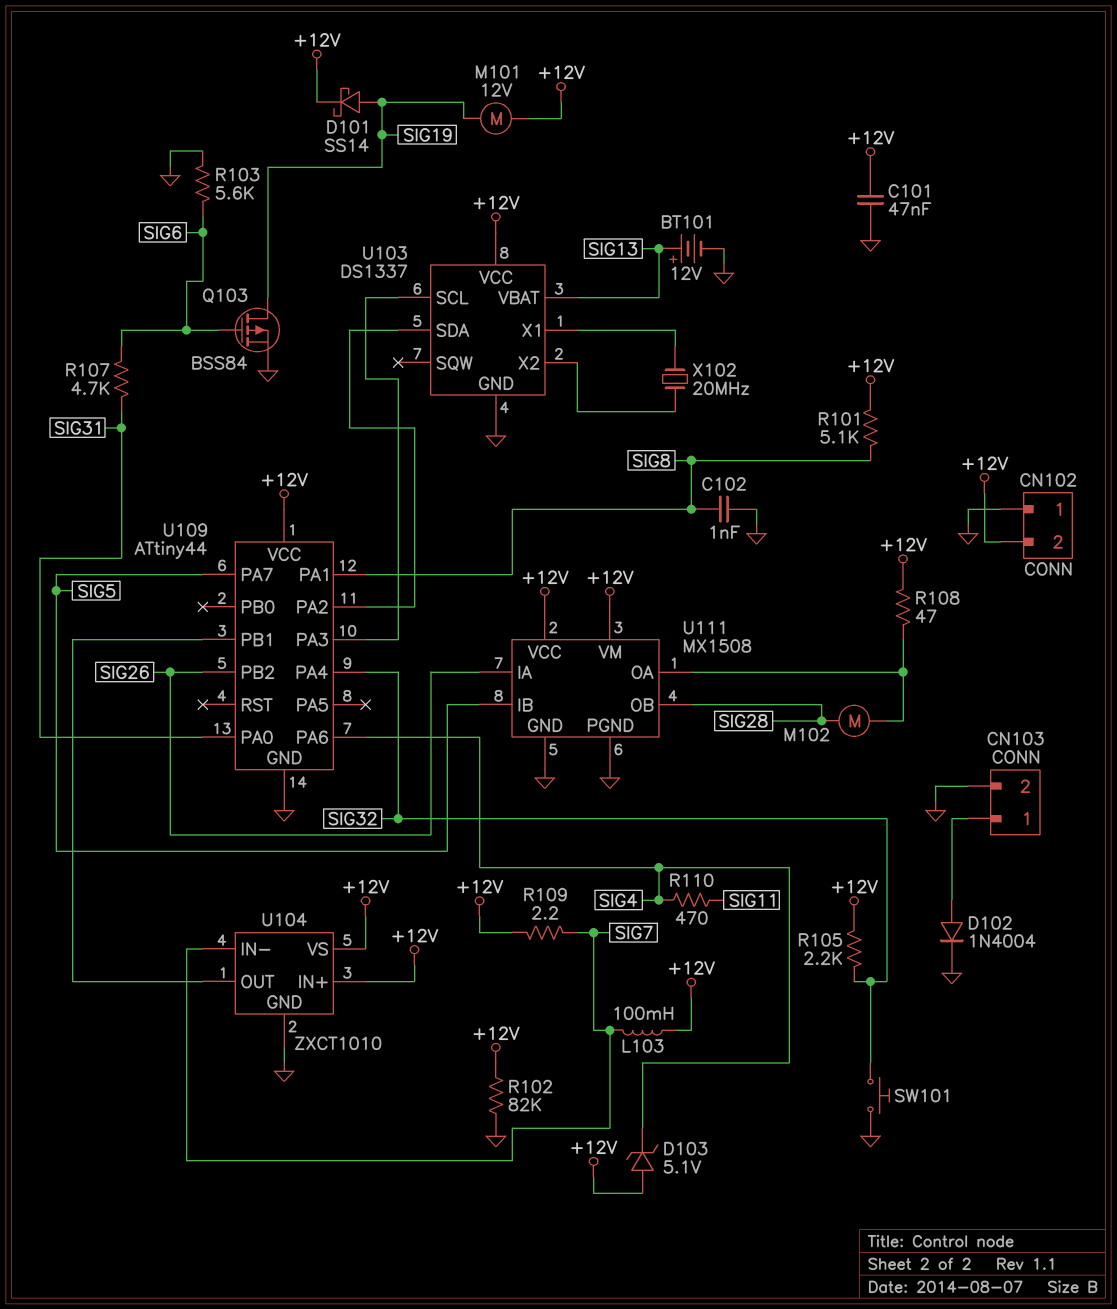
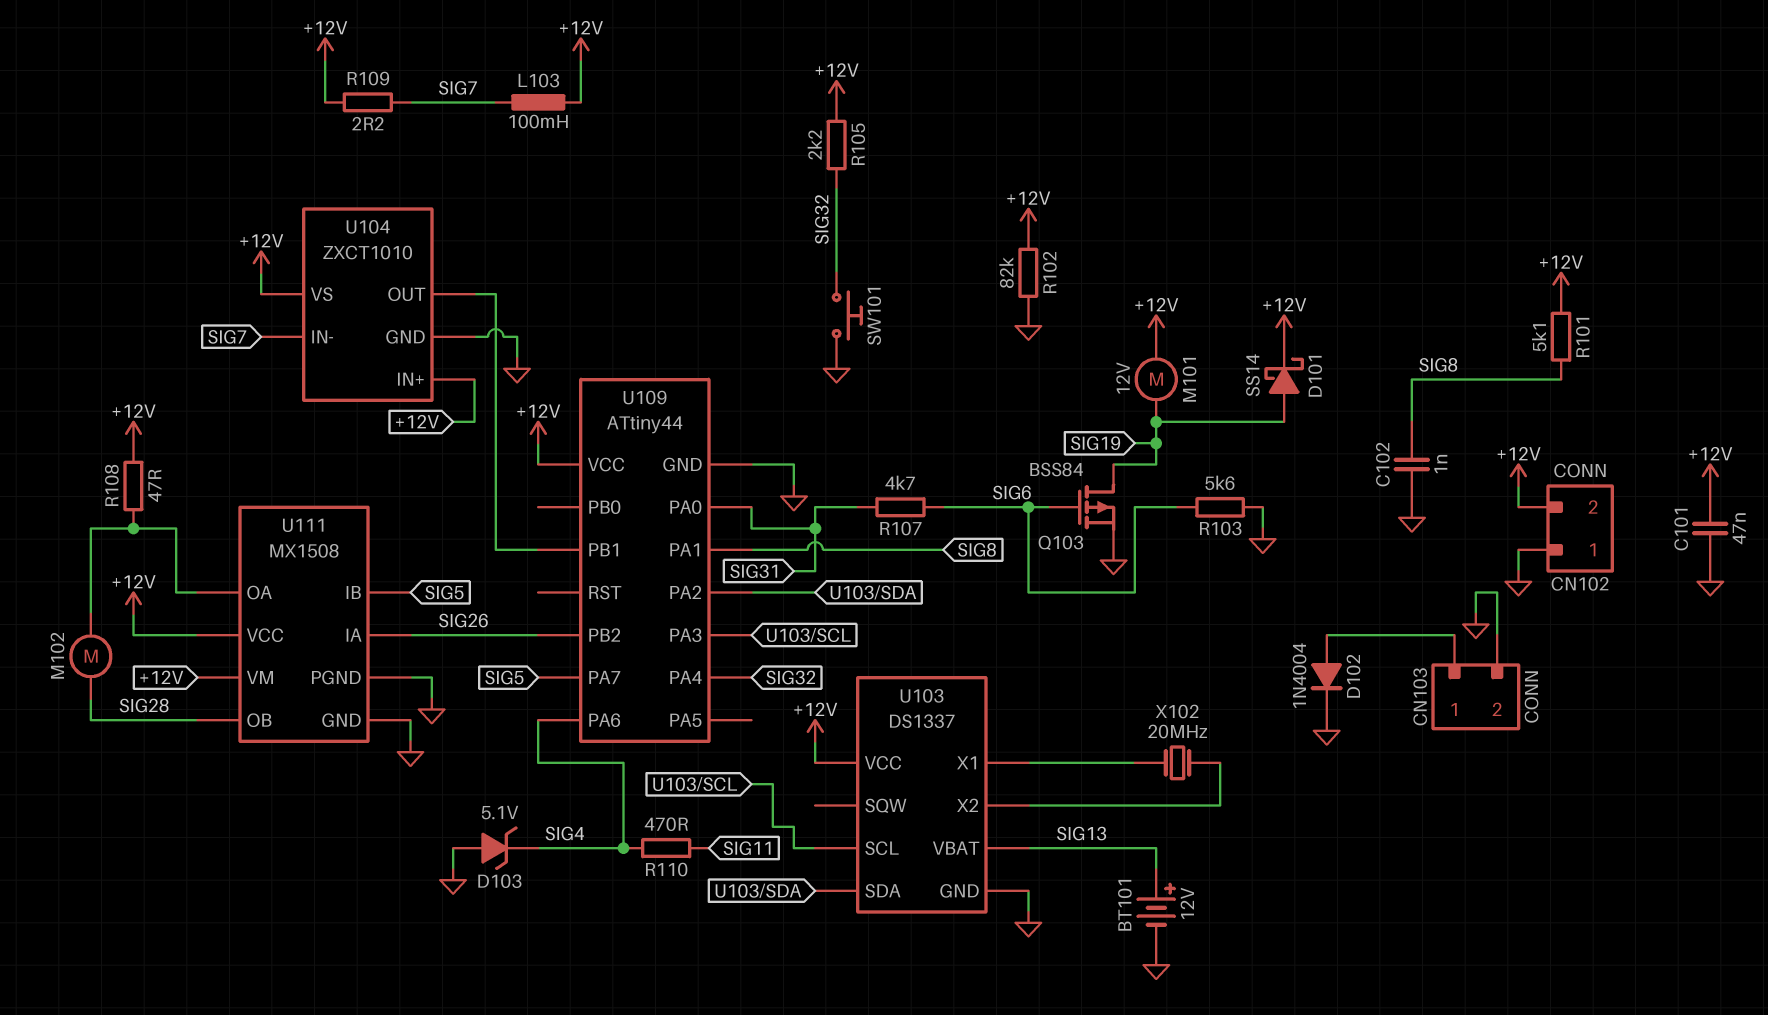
D103: zener 5.1V (A +12V, K SIG4) -> zener 5.1V (A GND, K SIG4)

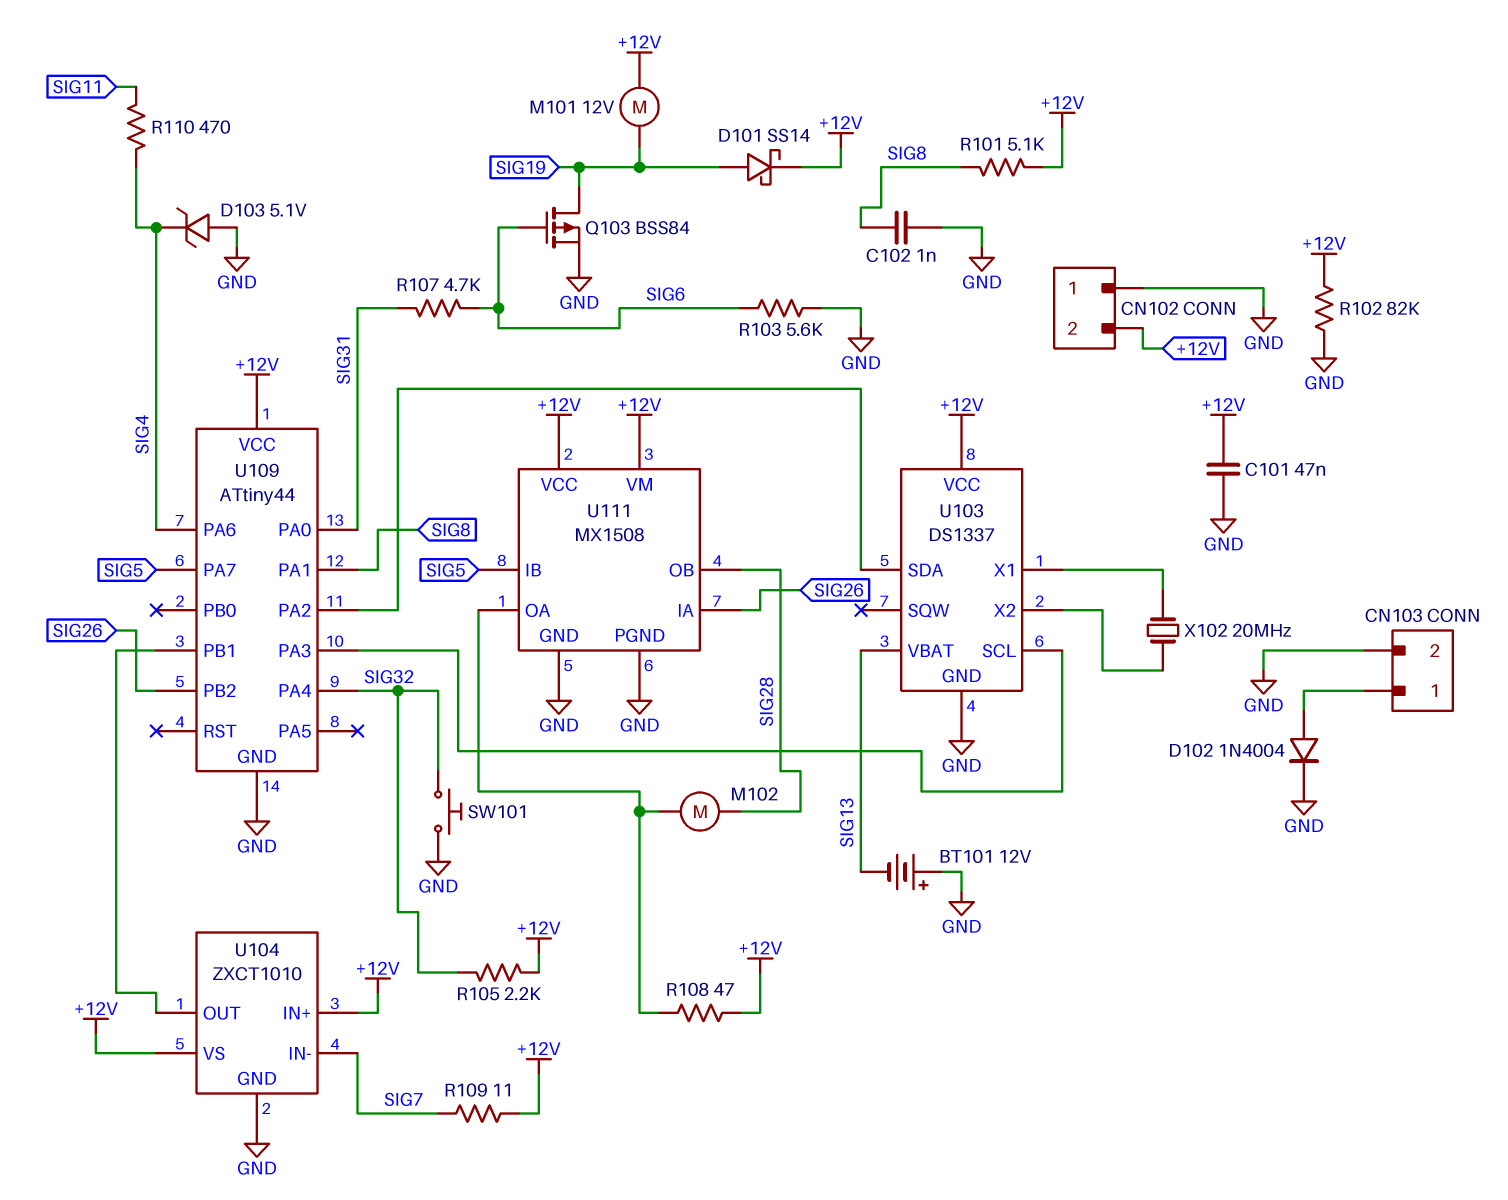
BT101: 12V (plus SIG13, minus GND) -> 12V (plus GND, minus SIG13)
L103: 100mH (+12V, SIG7) -> none
R109: 2.2 (+12V, SIG7) -> 11 (+12V, SIG7)

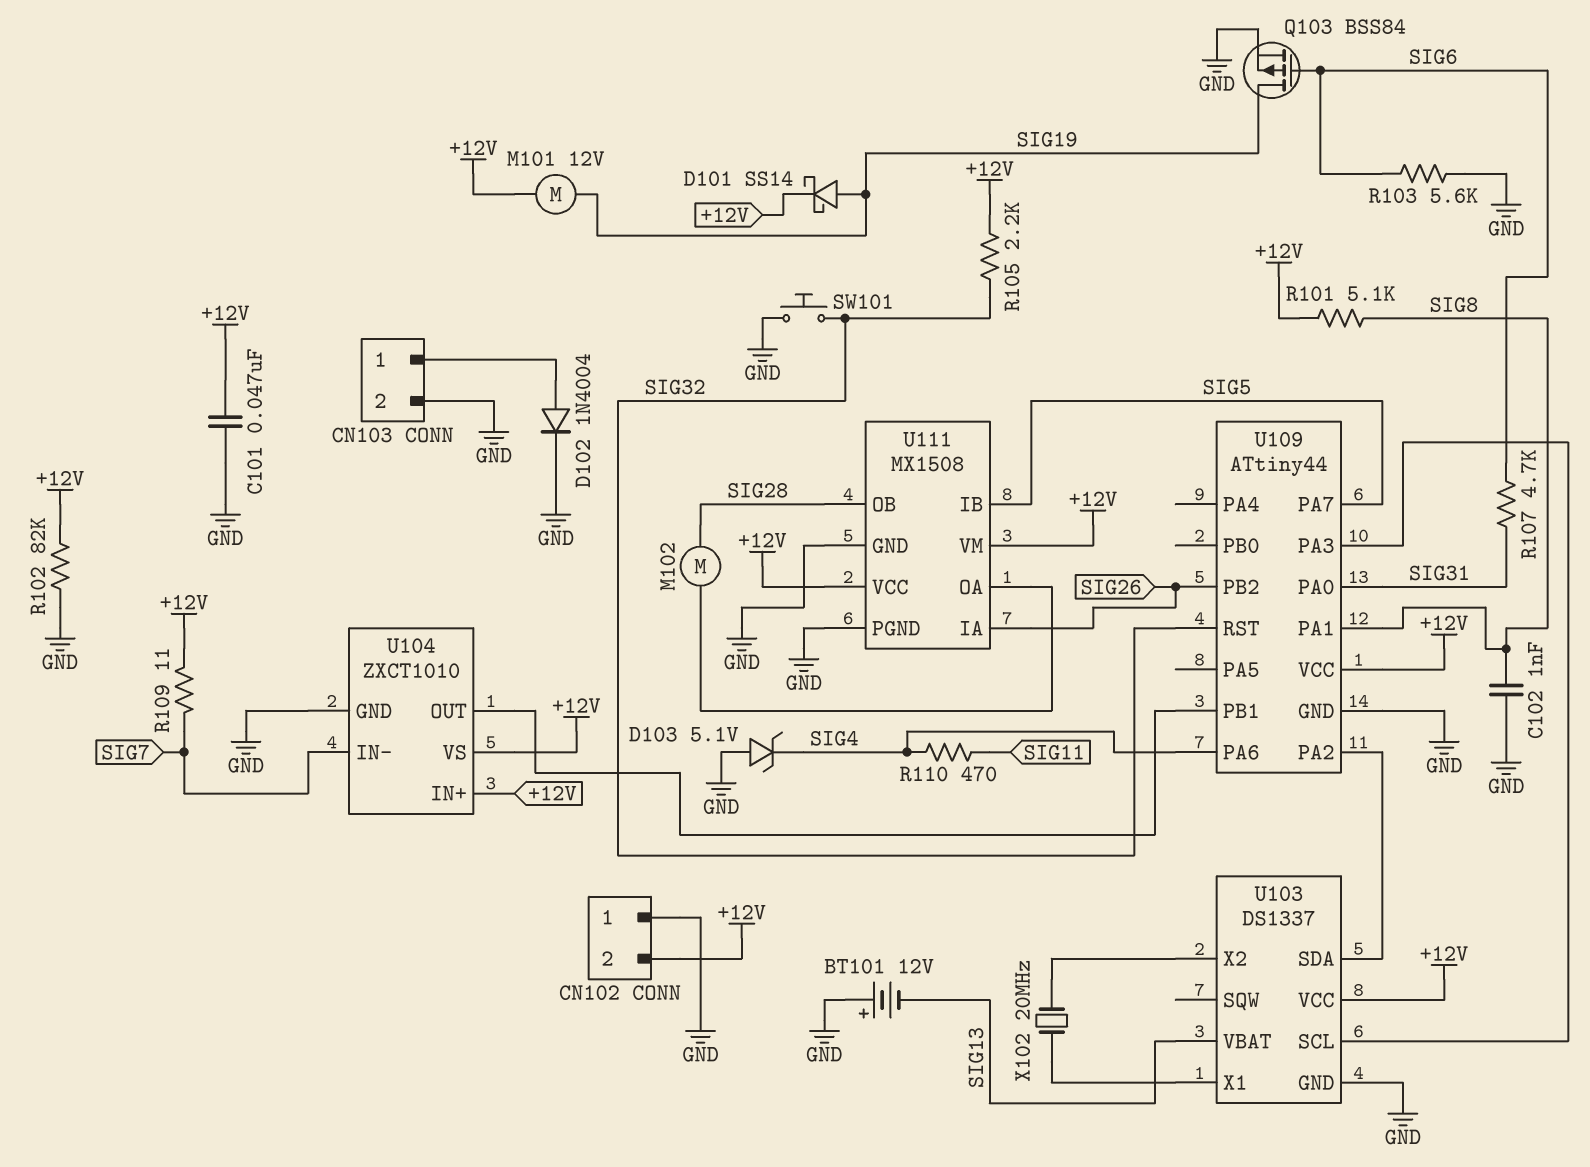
R108: 47 (+12V, U111/OA) -> none
U109 pin PA4: SIG32 -> none
U109 pin RST: none -> SIG32

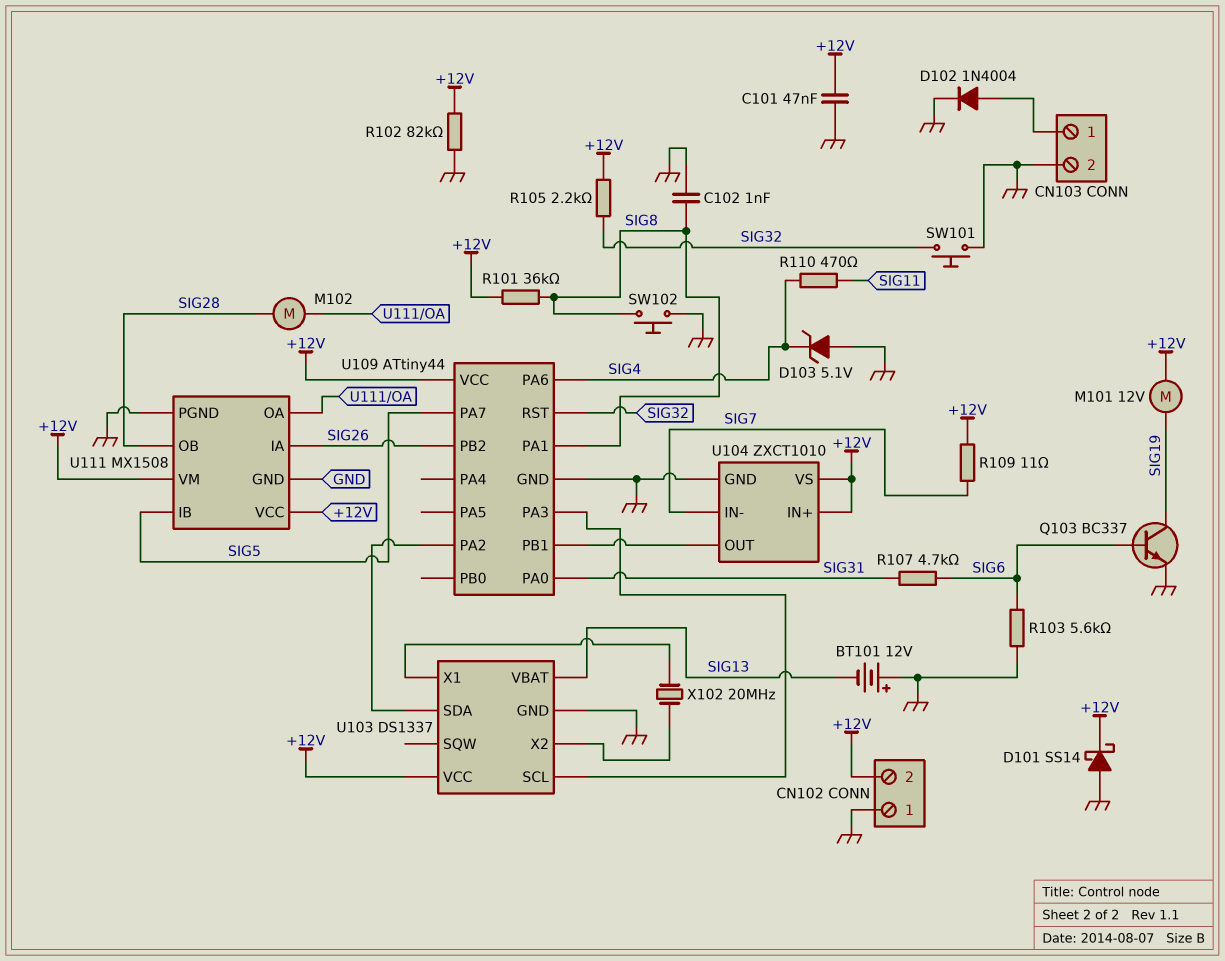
D101: schottky SS14 (A SIG19, K +12V) -> schottky SS14 (A GND, K +12V)
Q103: PMOS BSS84 (G SIG6, D SIG19, S GND) -> NPN BC337 (B SIG6, C SIG19, E GND)
R101: 5.1k (+12V, SIG8) -> 36k (+12V, SIG8)
SW102: none -> button (GND, SIG8)

